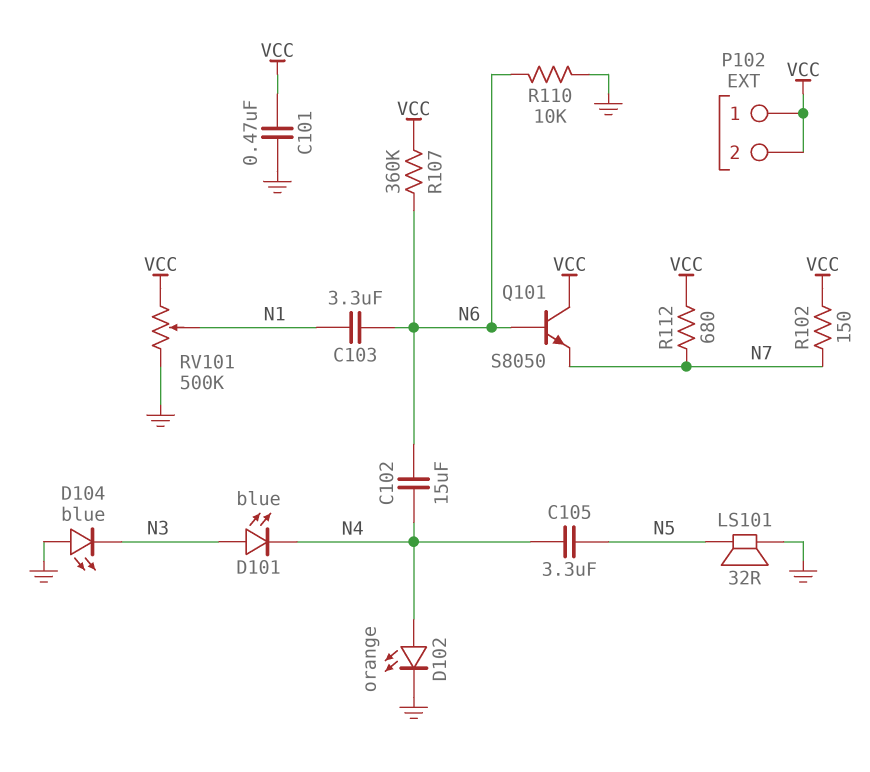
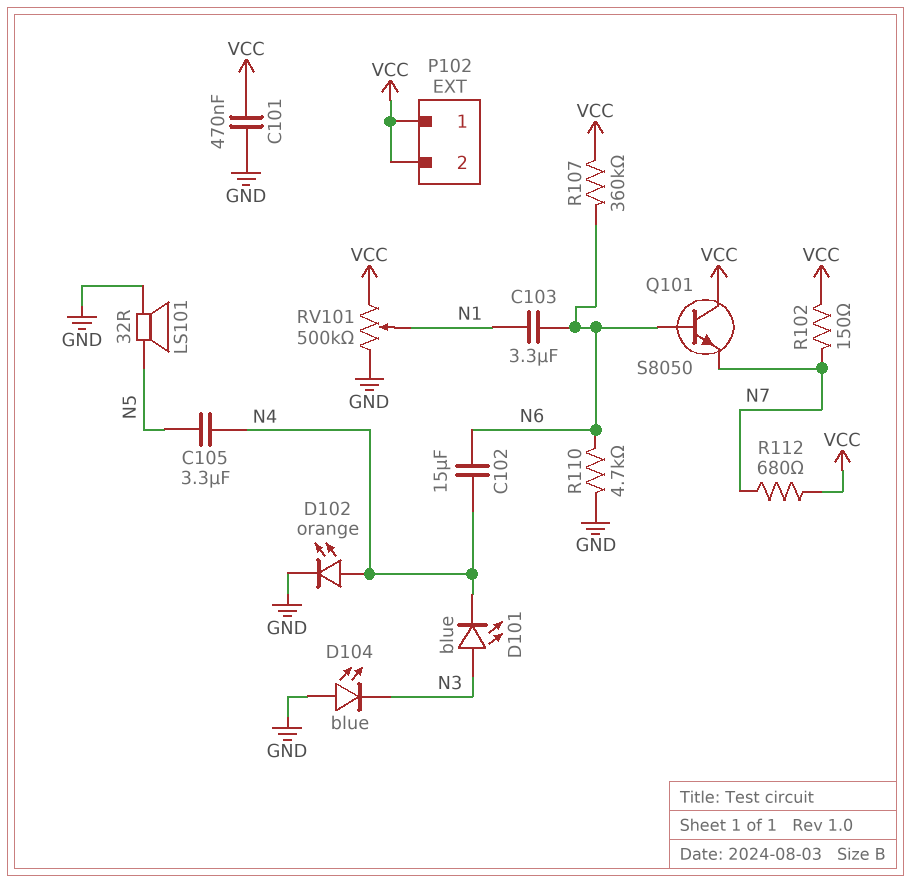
R110: 10k (GND, N6) -> 4.7k (GND, N6)

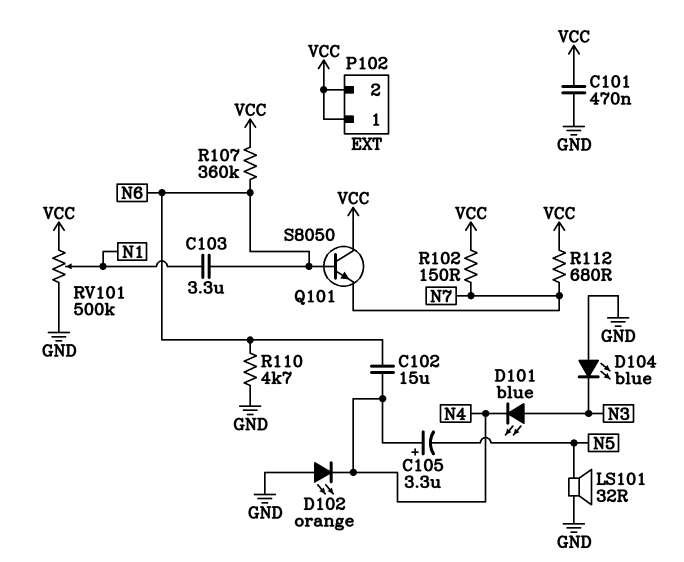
C105: 3.3uF (N4, N5) -> 3.3uF (plus N4, minus N5)
D102: LED orange (A N4, K GND) -> LED orange (A GND, K N4)

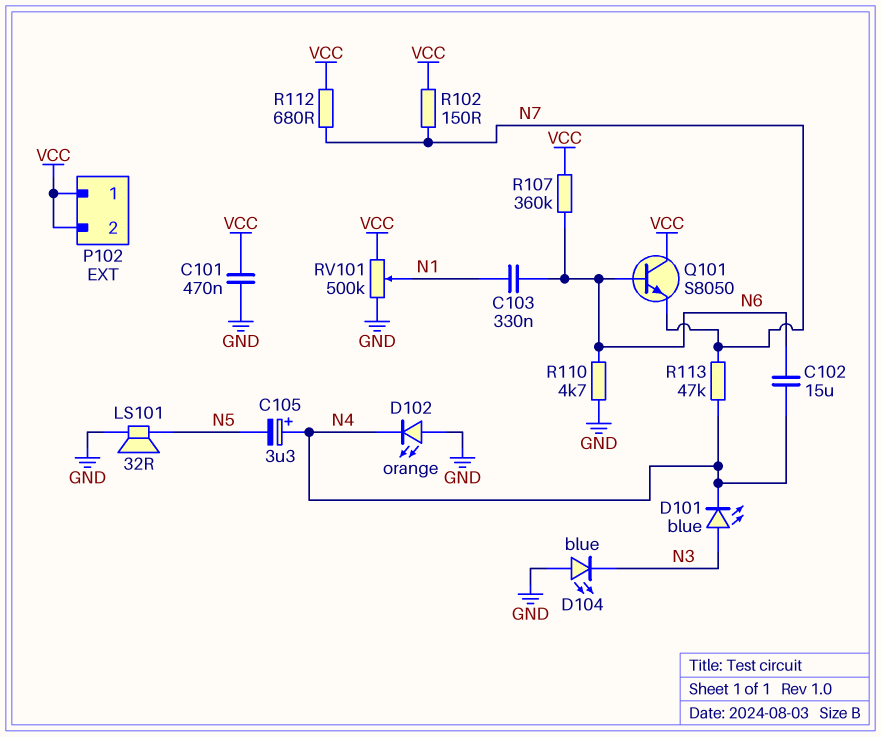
C103: 3.3uF (N1, N6) -> 330nF (N1, N6)
R113: none -> 47k (N4, N7)

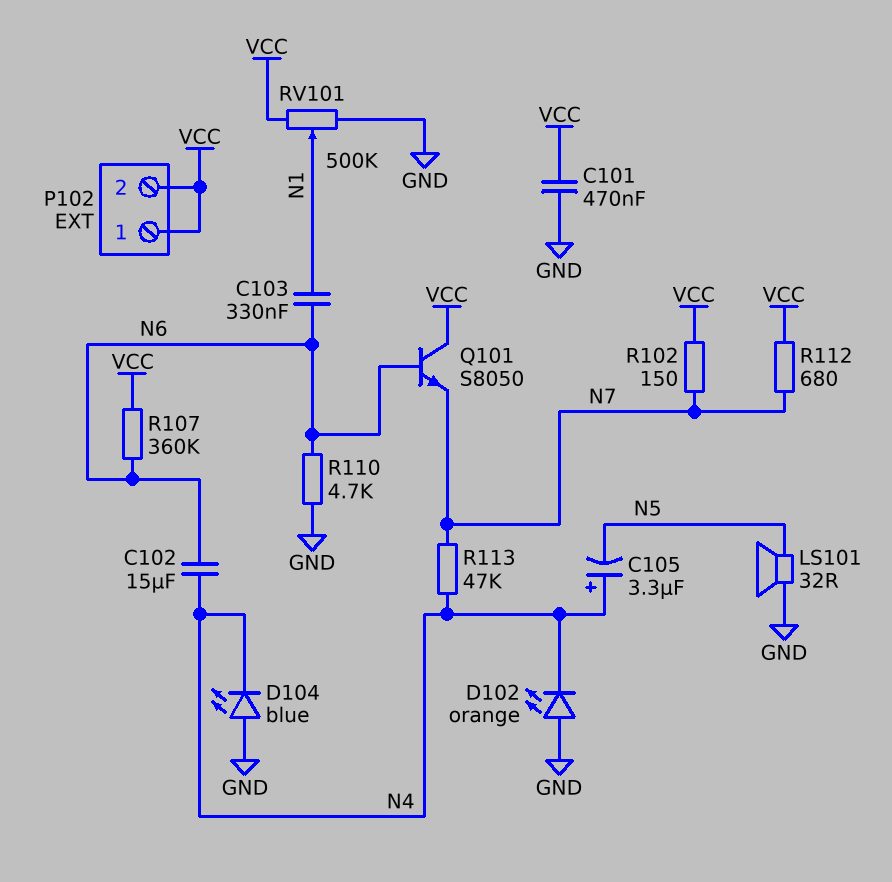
D101: LED blue (A N3, K N4) -> none
D104: LED blue (A GND, K N3) -> LED blue (A GND, K N4)

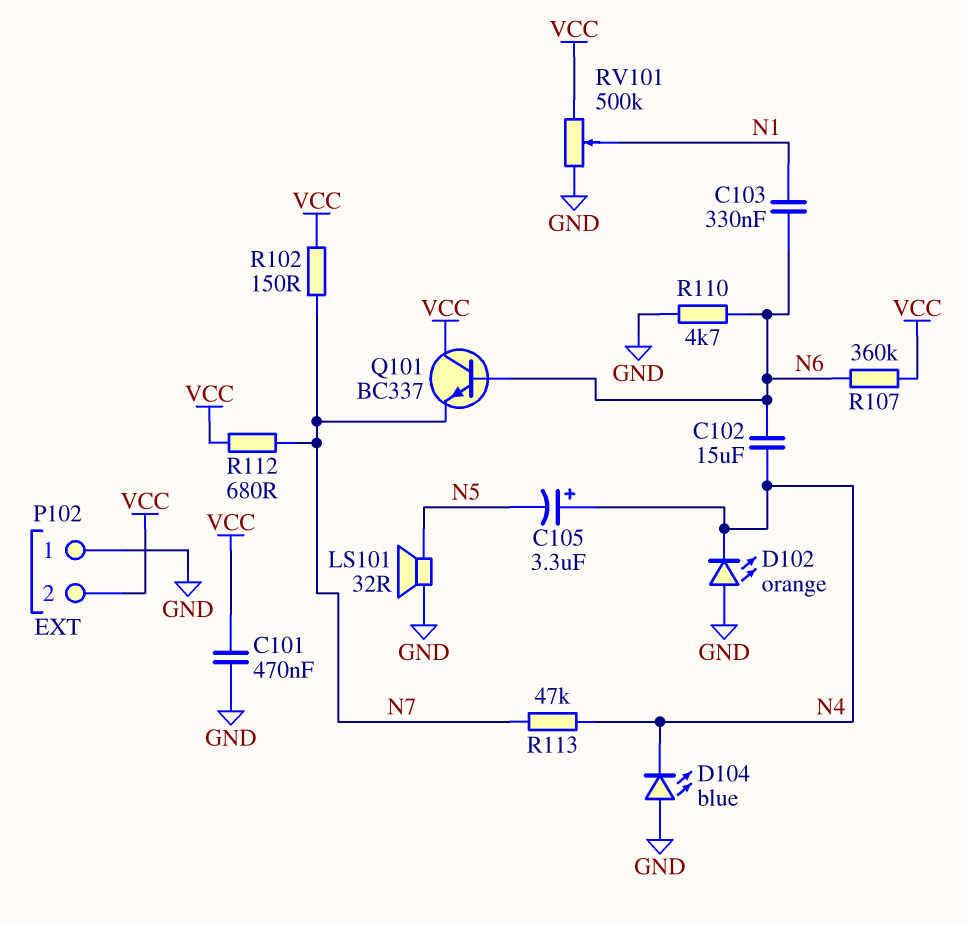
P102 pin 1: VCC -> GND
Q101: NPN S8050 (B N6, C VCC, E N7) -> NPN BC337 (B N6, C VCC, E N7)

